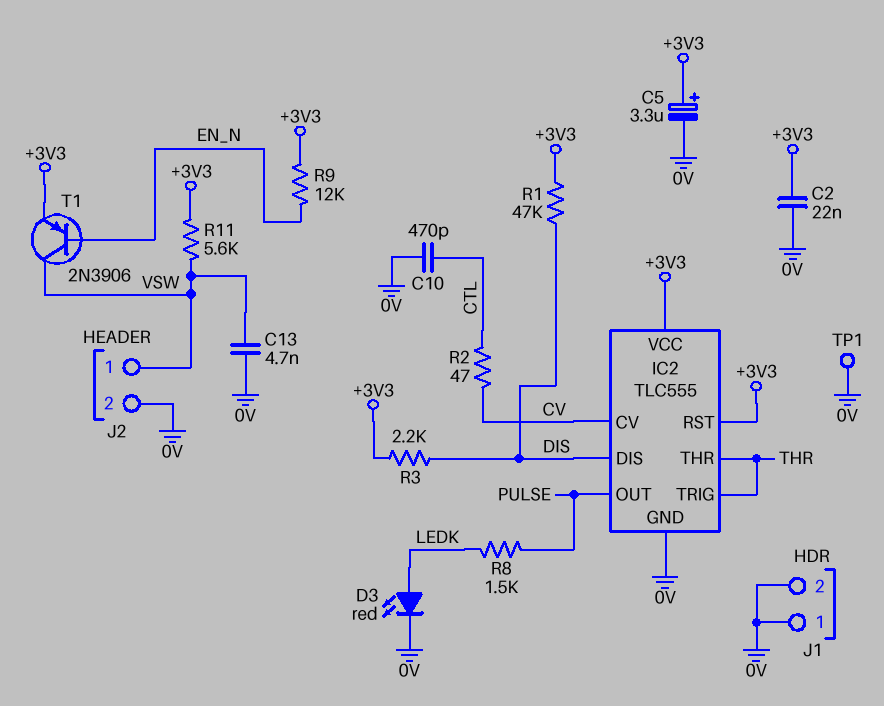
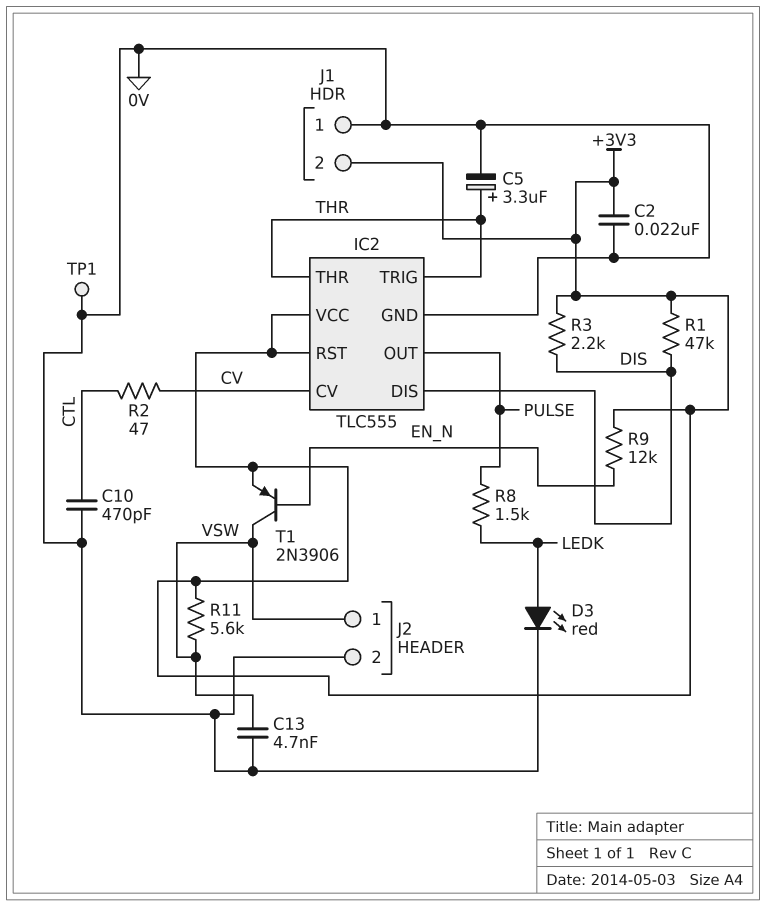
C5: 3.3uF (plus +3V3, minus 0V) -> 3.3uF (plus THR, minus 0V)
J1 pin 2: 0V -> +3V3

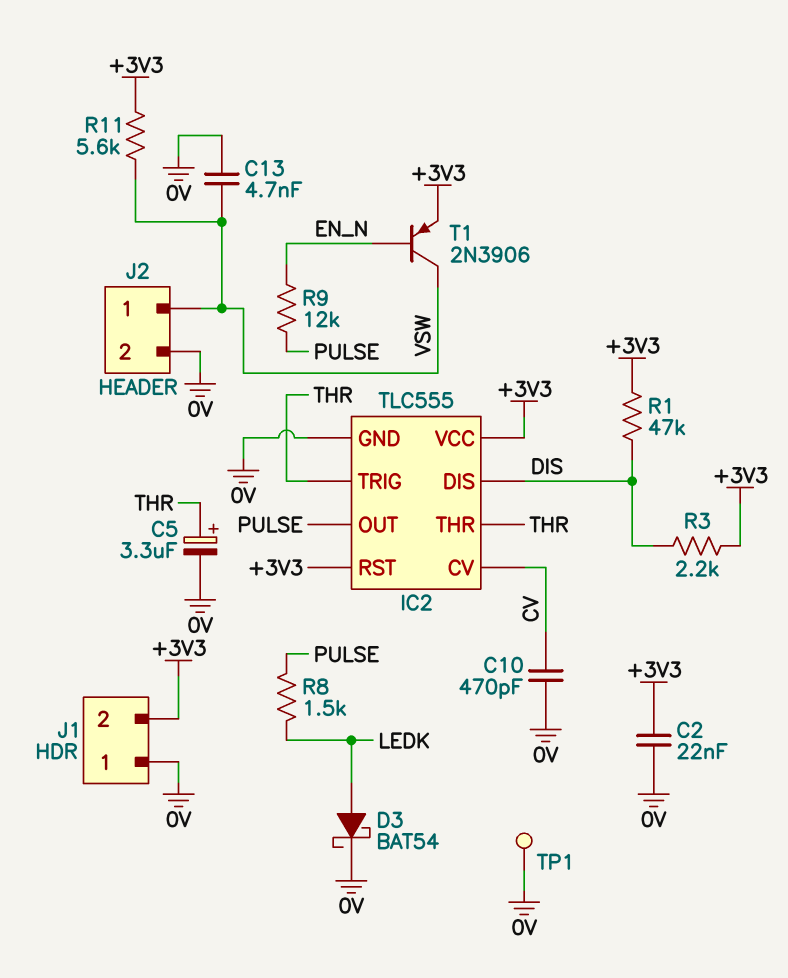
C10: 470pF (0V, CTL) -> 470pF (0V, CV)
D3: LED red (A LEDK, K 0V) -> schottky BAT54 (A LEDK, K 0V)
R2: 47 (CTL, CV) -> none
R9: 12k (+3V3, EN_N) -> 12k (EN_N, PULSE)

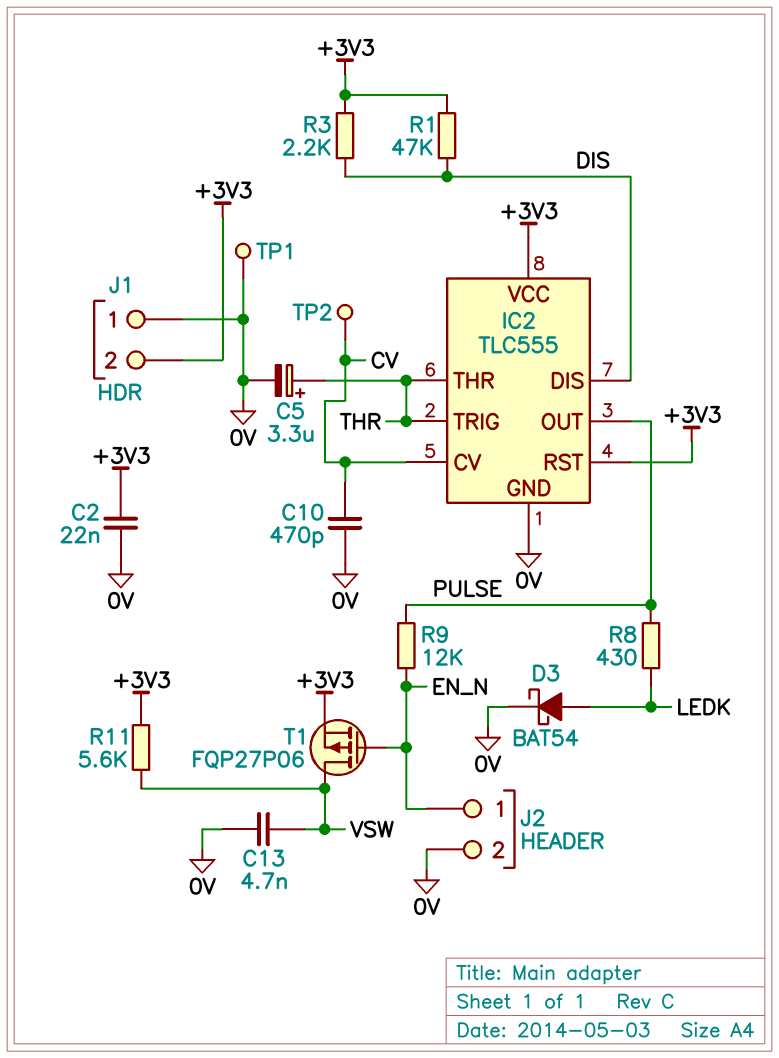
J2 pin 1: VSW -> EN_N
R8: 1.5k (LEDK, PULSE) -> 430 (LEDK, PULSE)
T1: PNP 2N3906 (B EN_N, C VSW, E +3V3) -> PMOS FQP27P06 (G EN_N, D VSW, S +3V3)
TP2: none -> test point (CV)

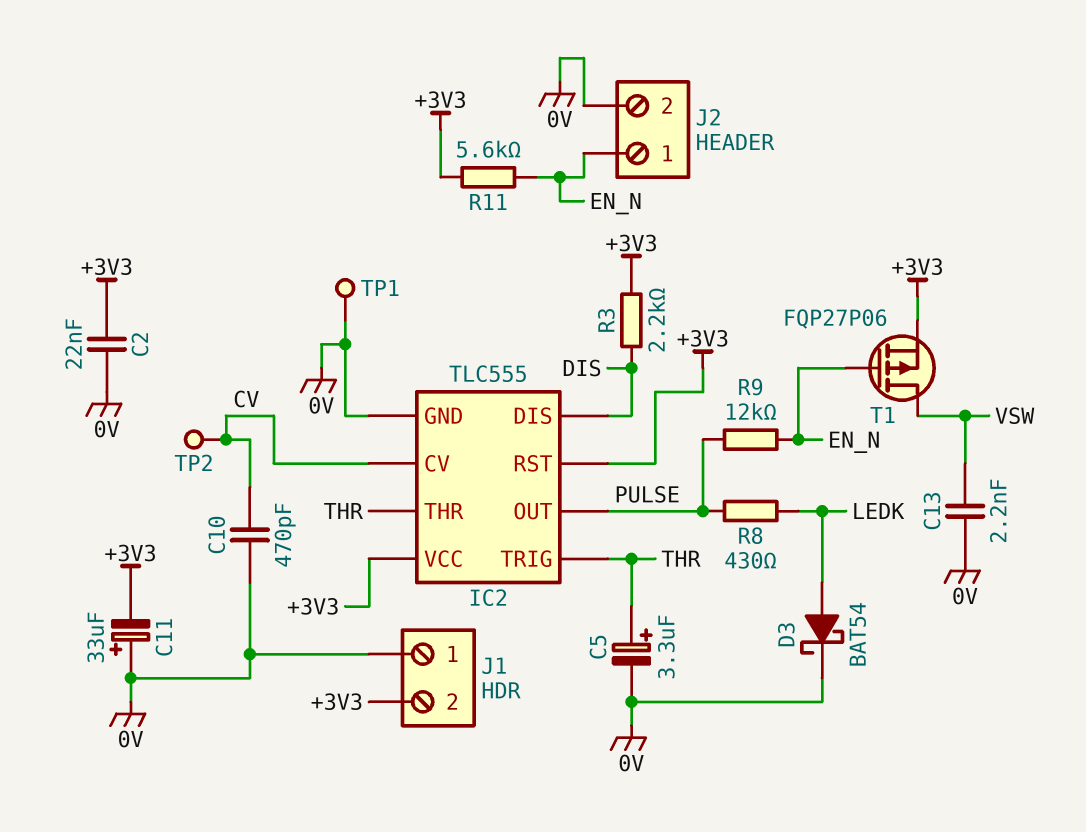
C11: none -> 33uF (plus 0V, minus +3V3)
C13: 4.7nF (0V, VSW) -> 2.2nF (0V, VSW)
R1: 47k (+3V3, DIS) -> none
R11: 5.6k (+3V3, VSW) -> 5.6k (+3V3, EN_N)

